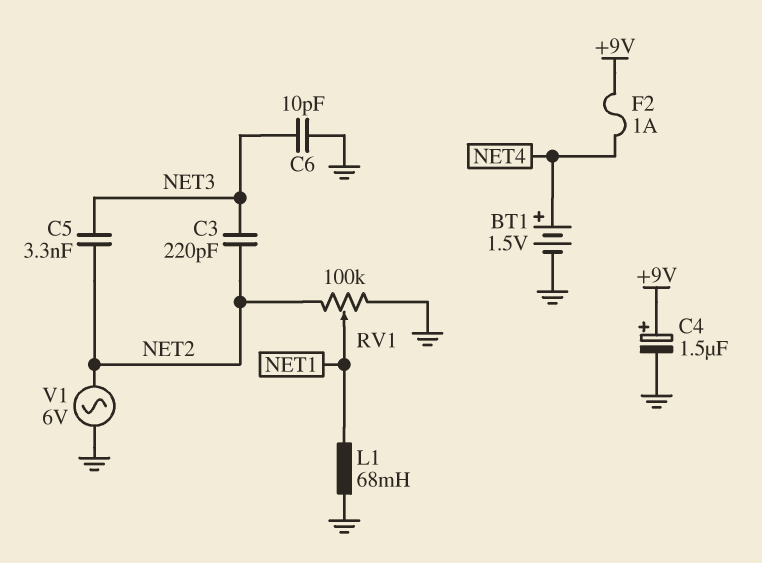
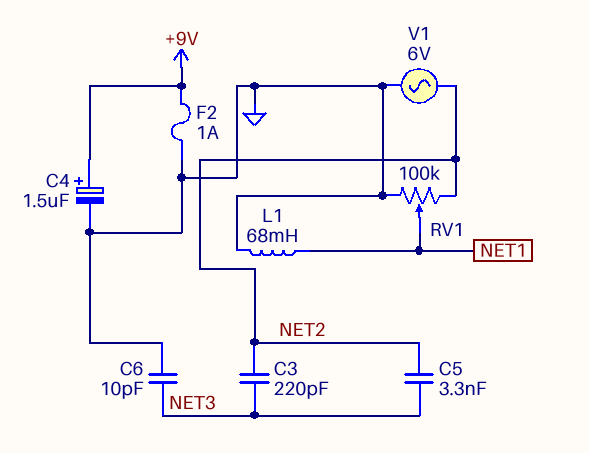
BT1: 1.5V (plus NET4, minus GND) -> none
F2: 1A (+9V, NET4) -> 1A (+9V, GND)

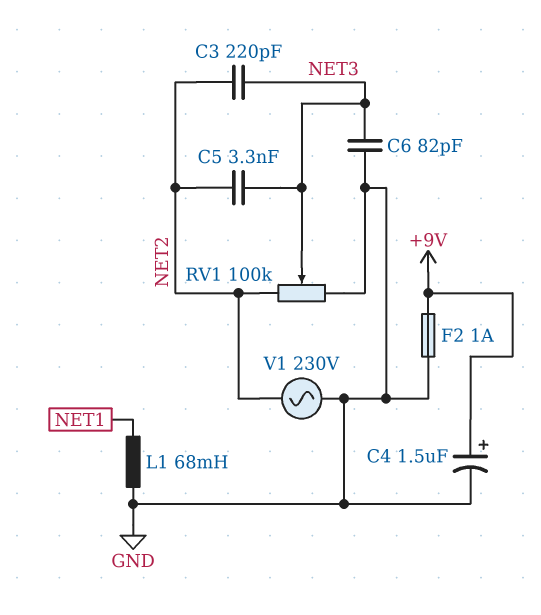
C6: 10pF (GND, NET3) -> 82pF (GND, NET3)
RV1: 100k (GND, NET2, wiper NET1) -> 100k (GND, NET2, wiper NET3)
V1: AC 6V (GND, NET2) -> AC 230V (GND, NET2)

